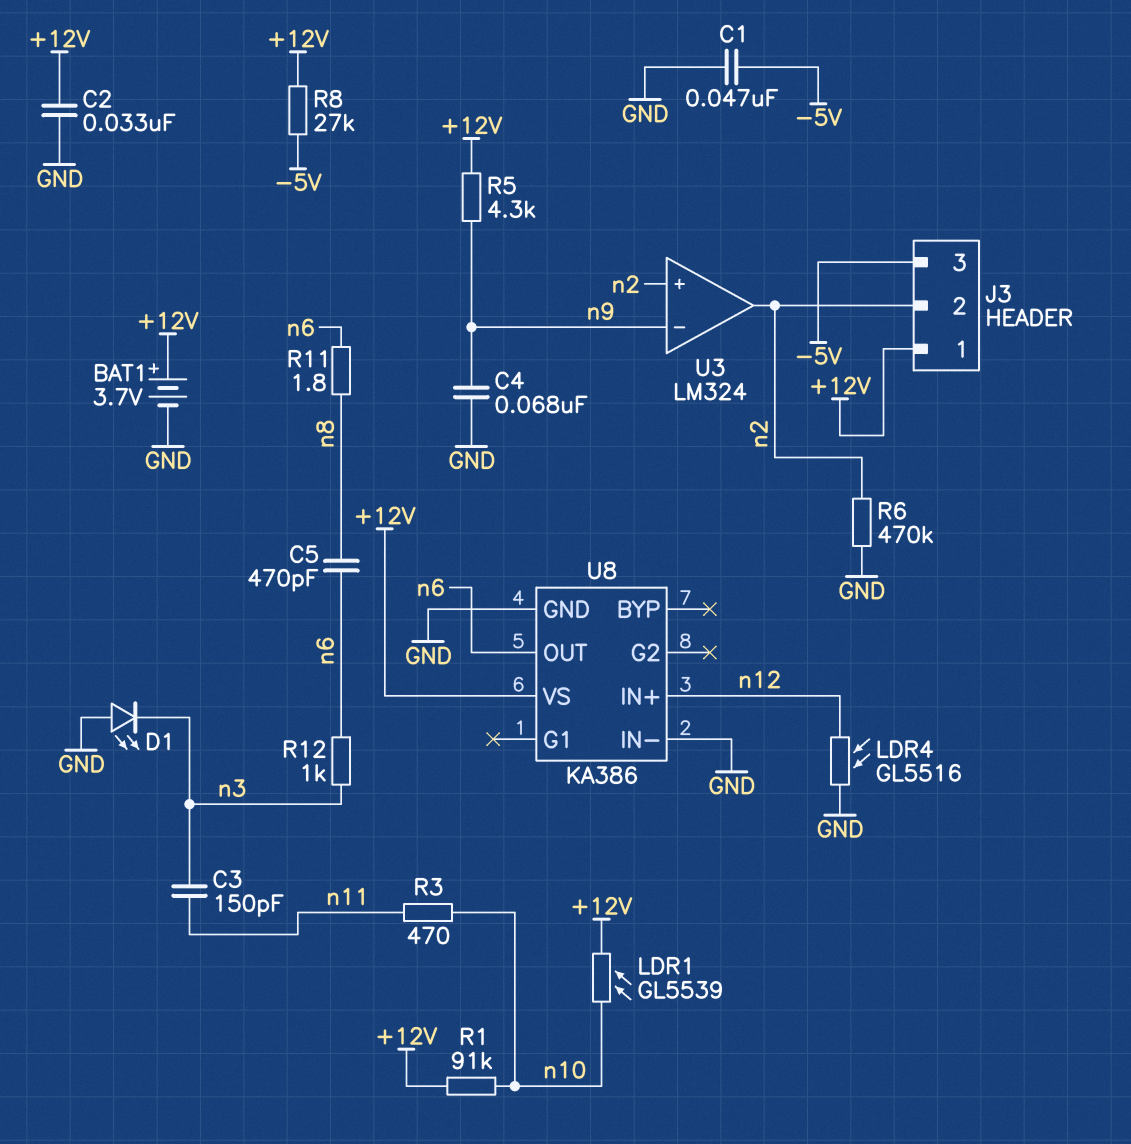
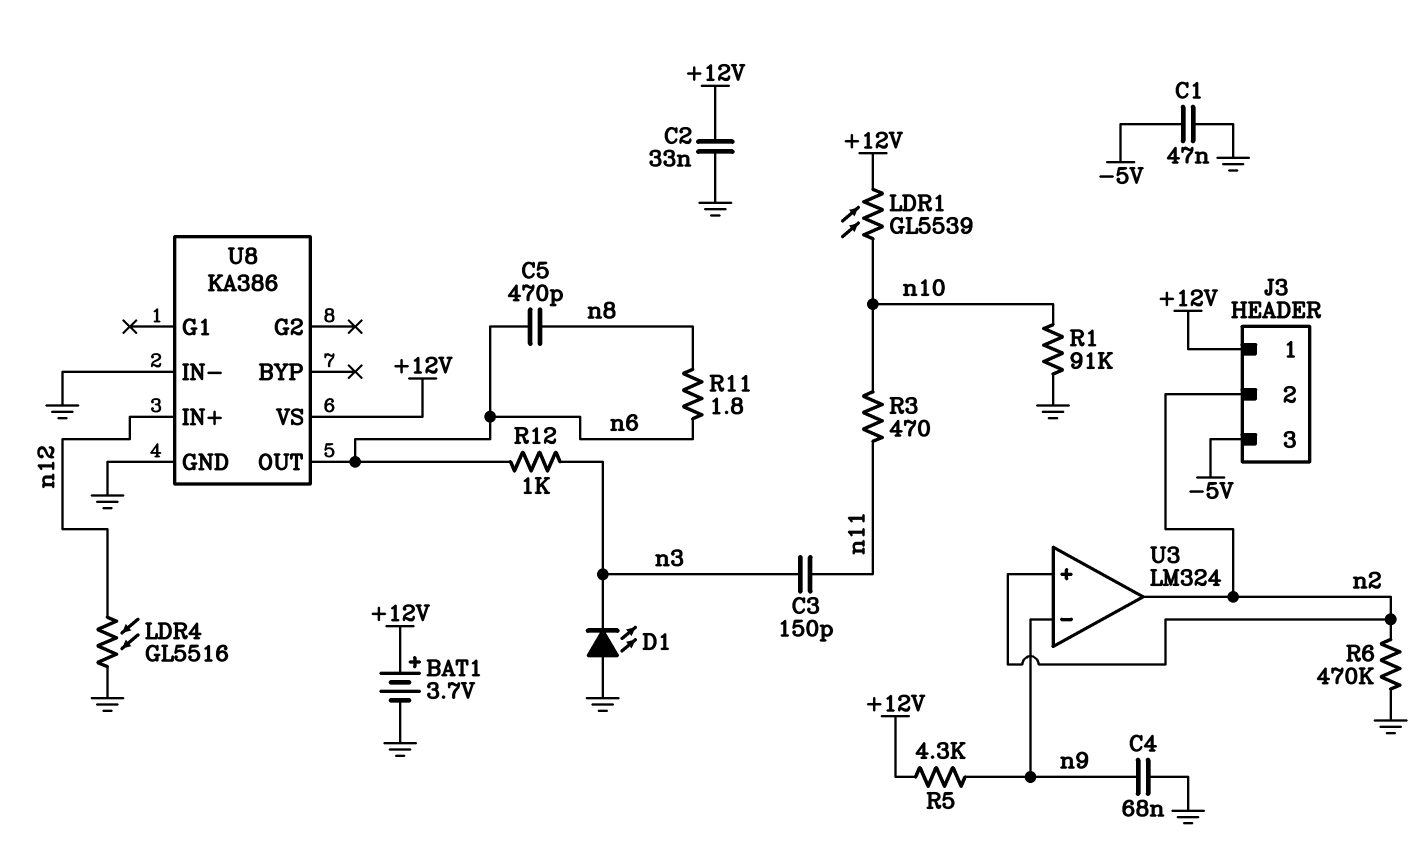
R1: 91k (+12V, n10) -> 91k (GND, n10)
R8: 27k (+12V, -5V) -> none

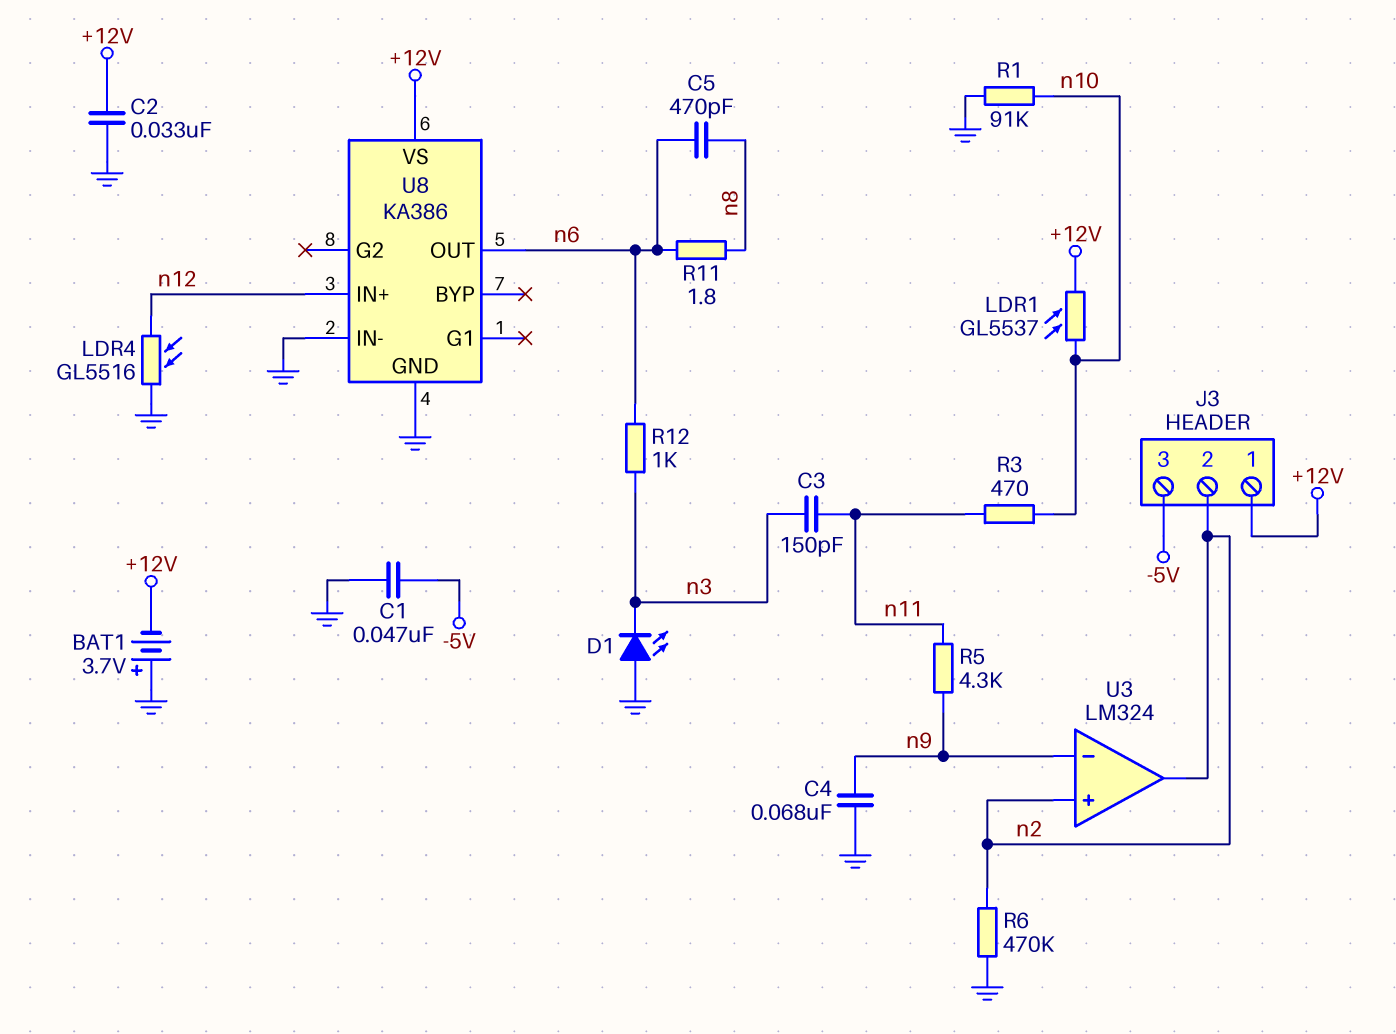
BAT1: 3.7V (plus +12V, minus GND) -> 3.7V (plus GND, minus +12V)
LDR1: GL5539 (+12V, n10) -> GL5537 (+12V, n10)
R5: 4.3k (+12V, n9) -> 4.3k (n9, n11)

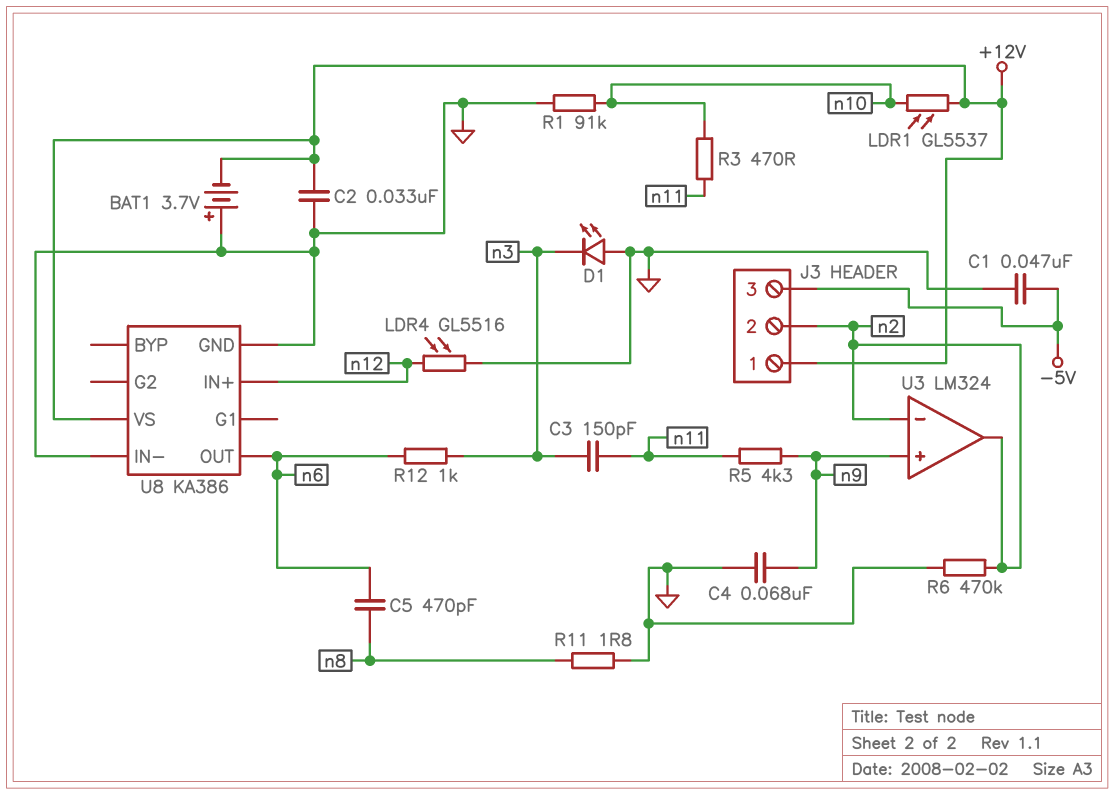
R11: 1.8 (n6, n8) -> 1.8 (GND, n8)
U3 pin in+: n2 -> n9
U3 pin in-: n9 -> n2

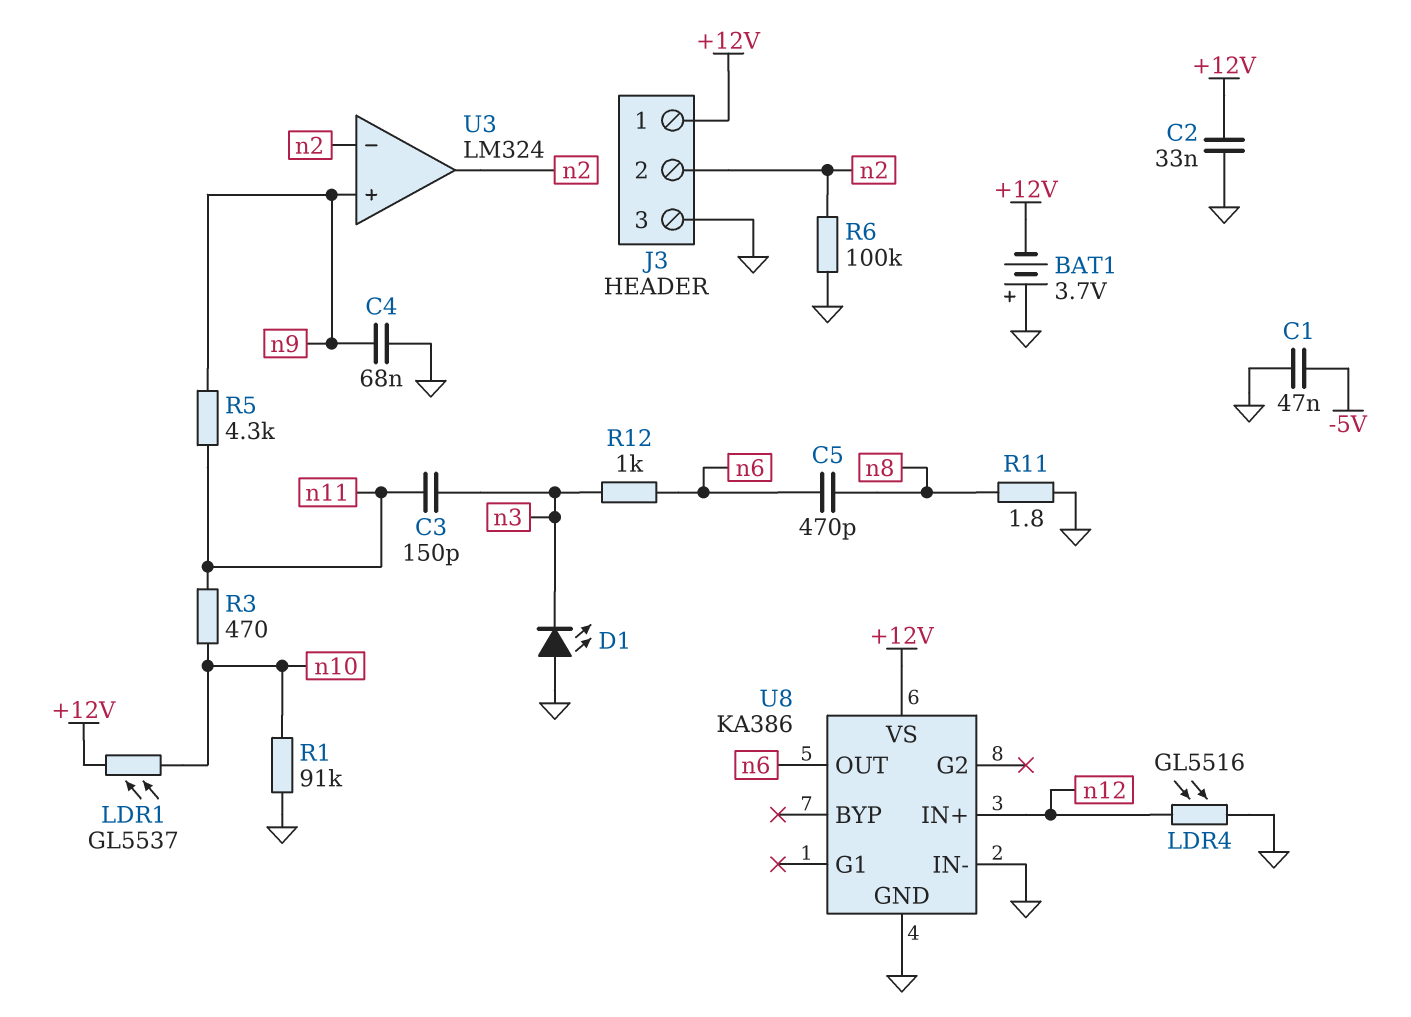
J3 pin 3: -5V -> GND
R6: 470k (GND, n2) -> 100k (GND, n2)

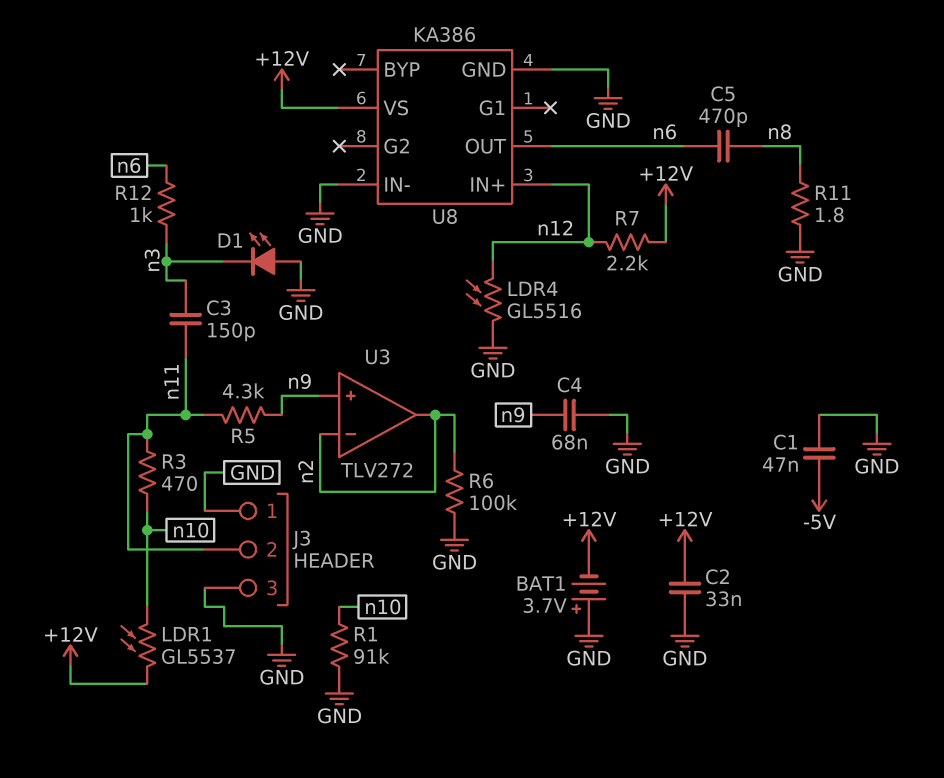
J3 pin 1: +12V -> GND
J3 pin 2: n2 -> n11
R7: none -> 2.2k (+12V, n12)
U3: LM324 -> TLV272

